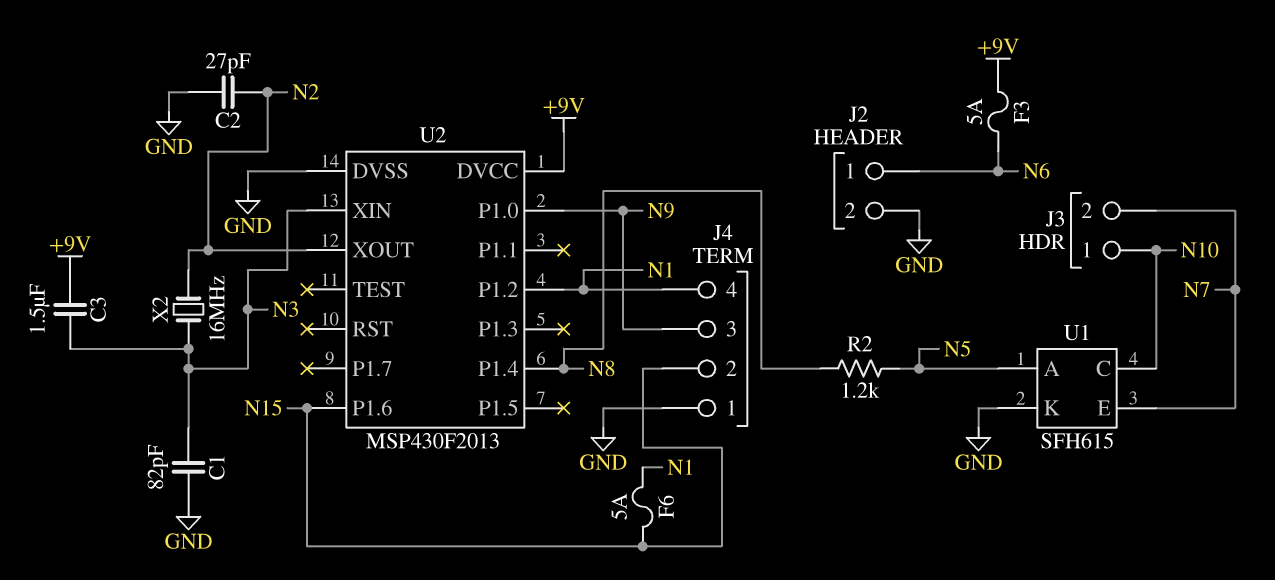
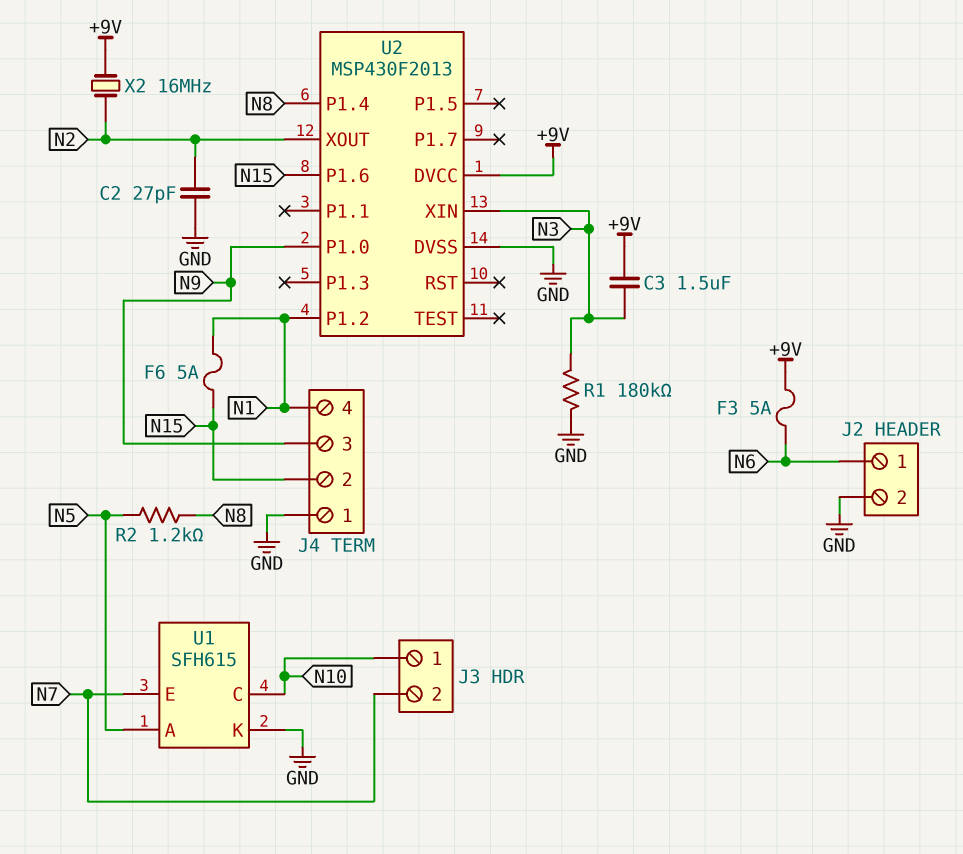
C1: 82pF (GND, N3) -> none
R1: none -> 180k (GND, N3)
X2: 16MHz (N2, N3) -> 16MHz (+9V, N2)

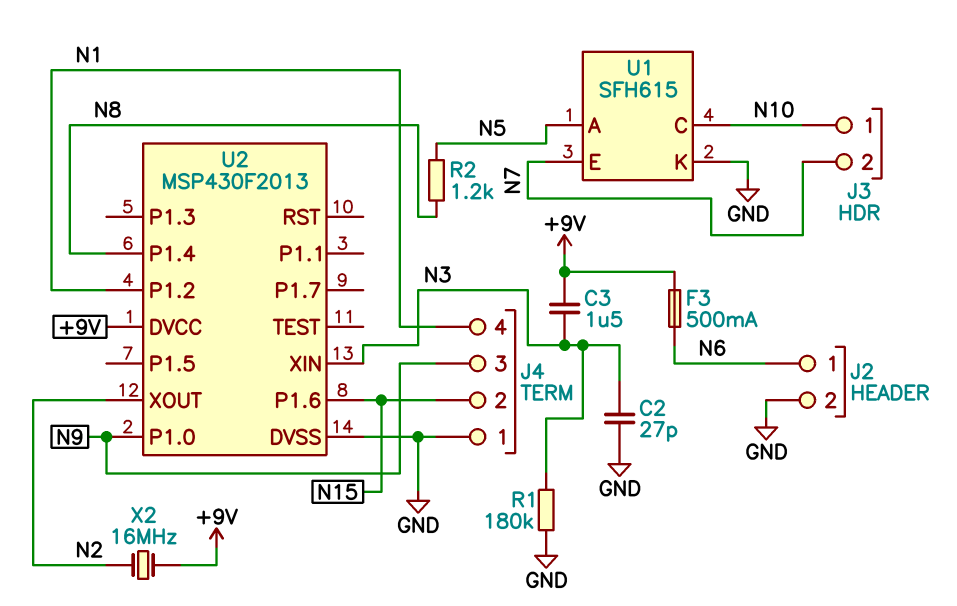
C2: 27pF (GND, N2) -> 27pF (GND, N3)
F3: 5A (+9V, N6) -> 500mA (+9V, N6)
F6: 5A (N1, N15) -> none

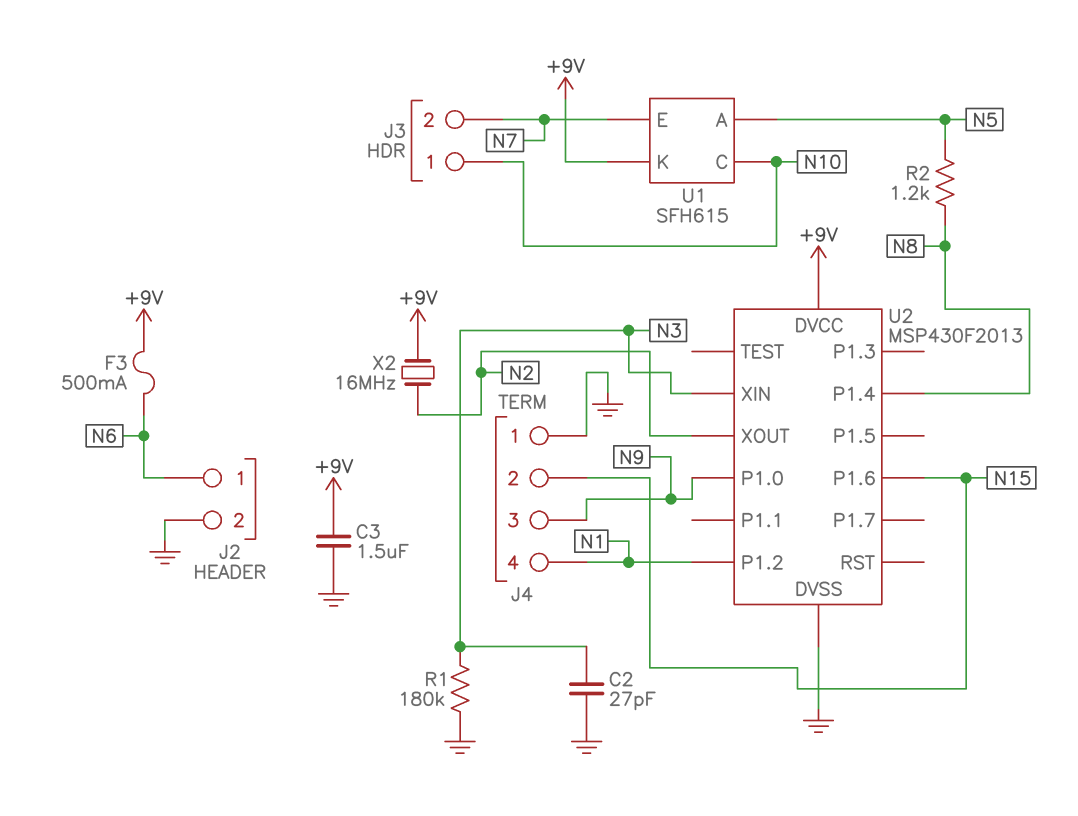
C3: 1.5uF (+9V, N3) -> 1.5uF (+9V, GND)
U1 pin K: GND -> +9V

